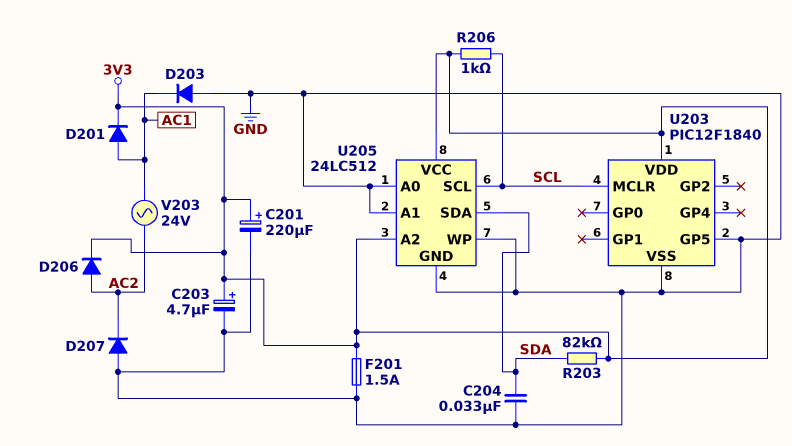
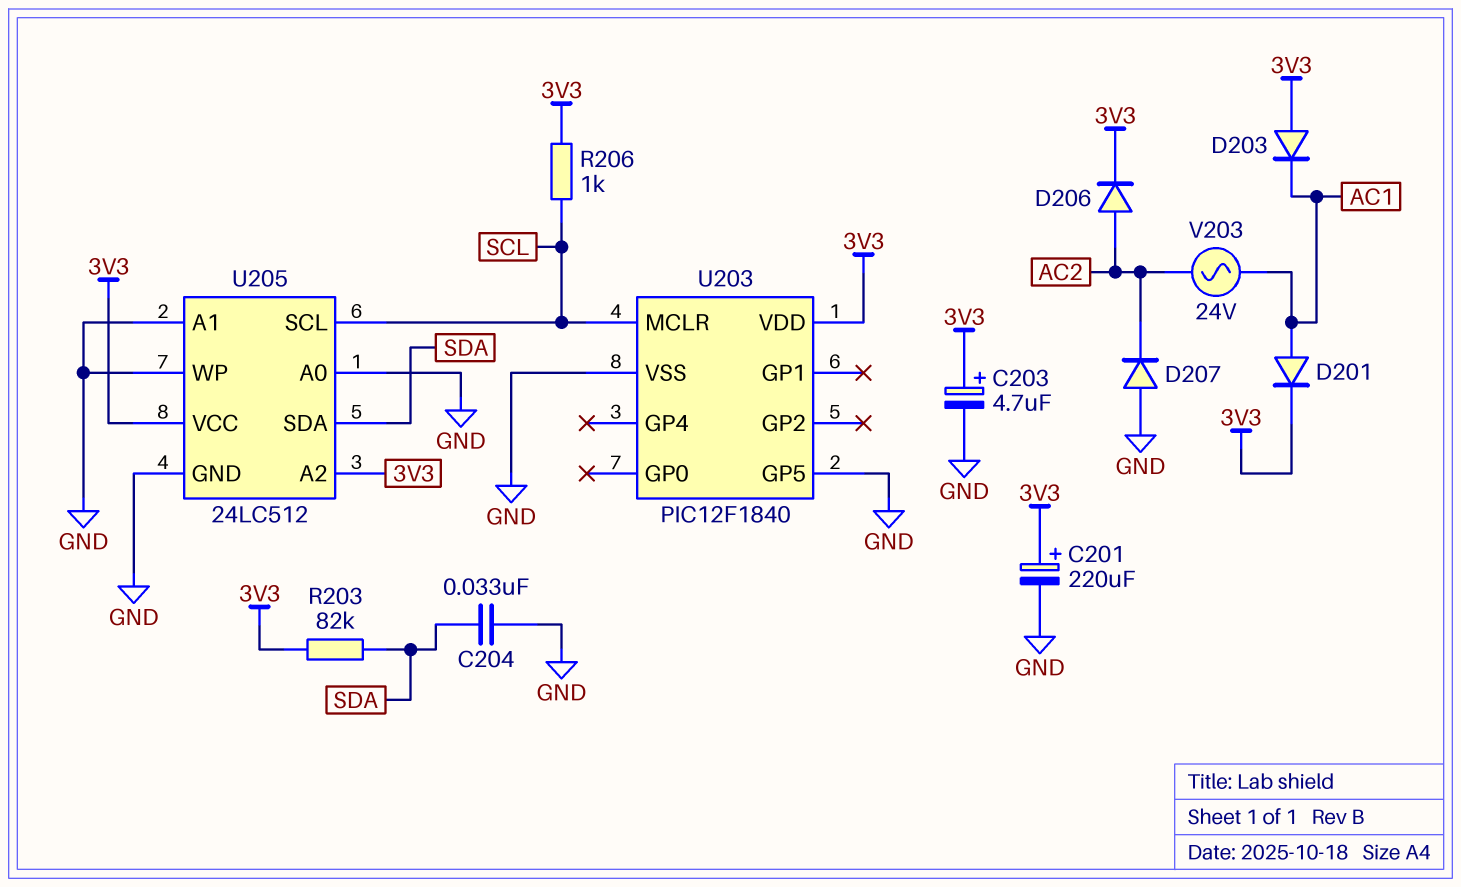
D203: diode (A GND, K AC1) -> diode (A 3V3, K AC1)
F201: 1.5A (3V3, GND) -> none

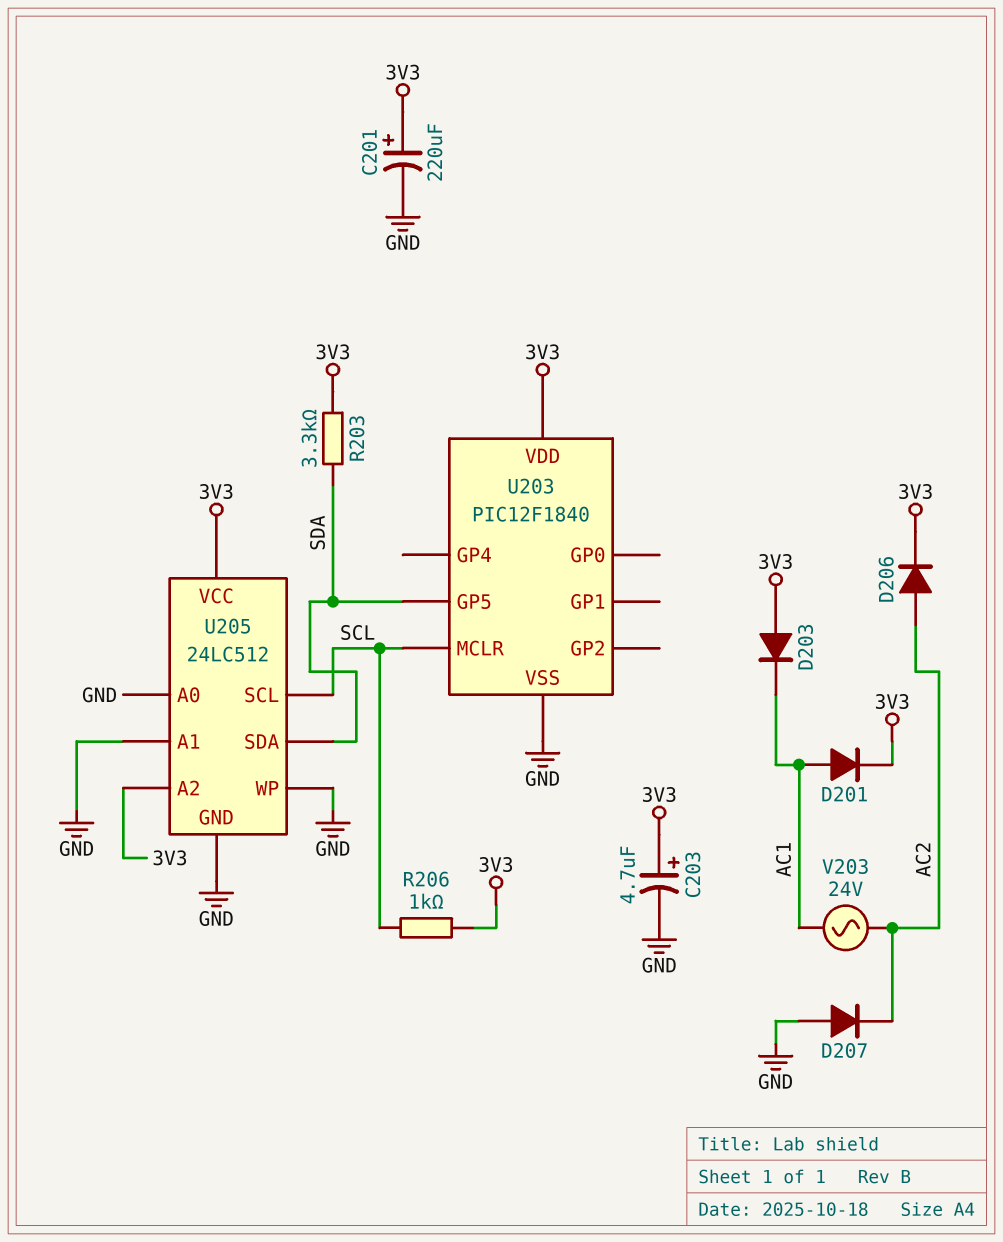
C204: 33nF (GND, SDA) -> none
R203: 82k (3V3, SDA) -> 3.3k (3V3, SDA)
U203 pin GP5: GND -> SDA

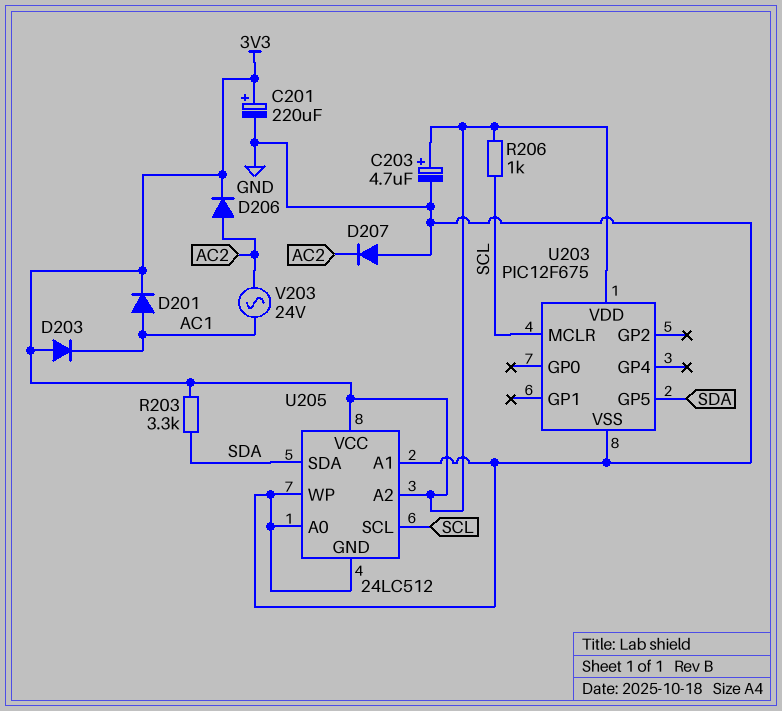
U203: PIC12F1840 -> PIC12F675

